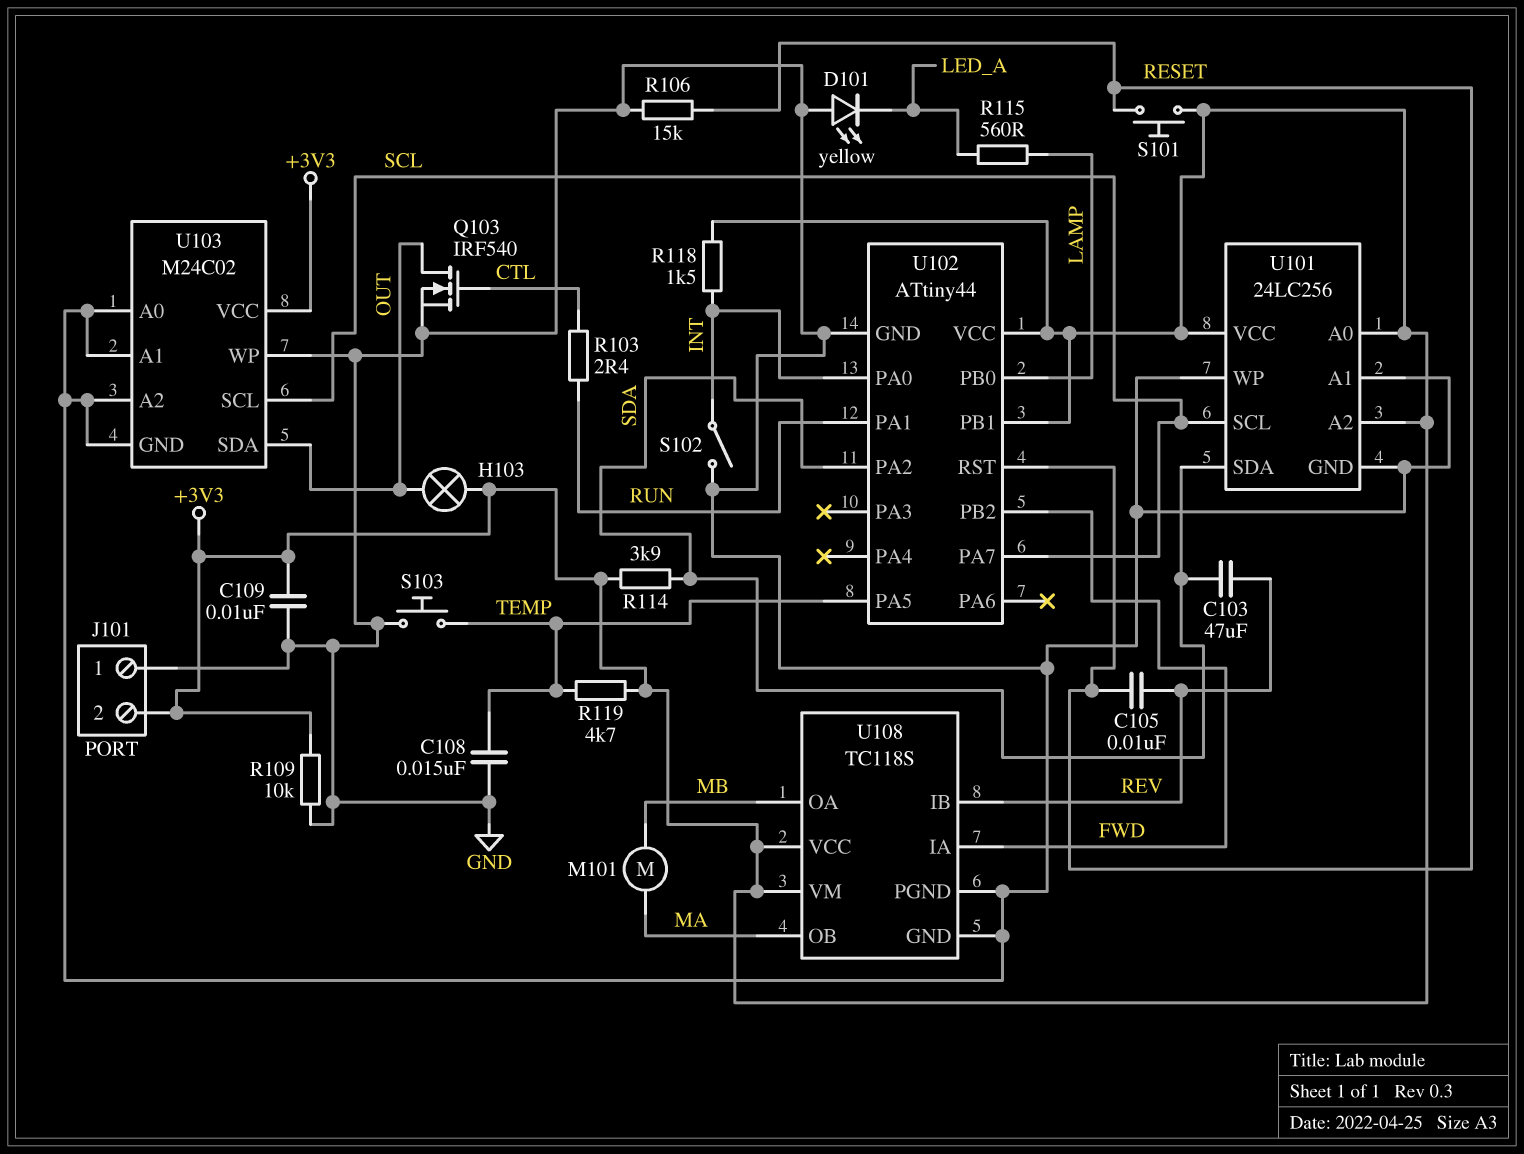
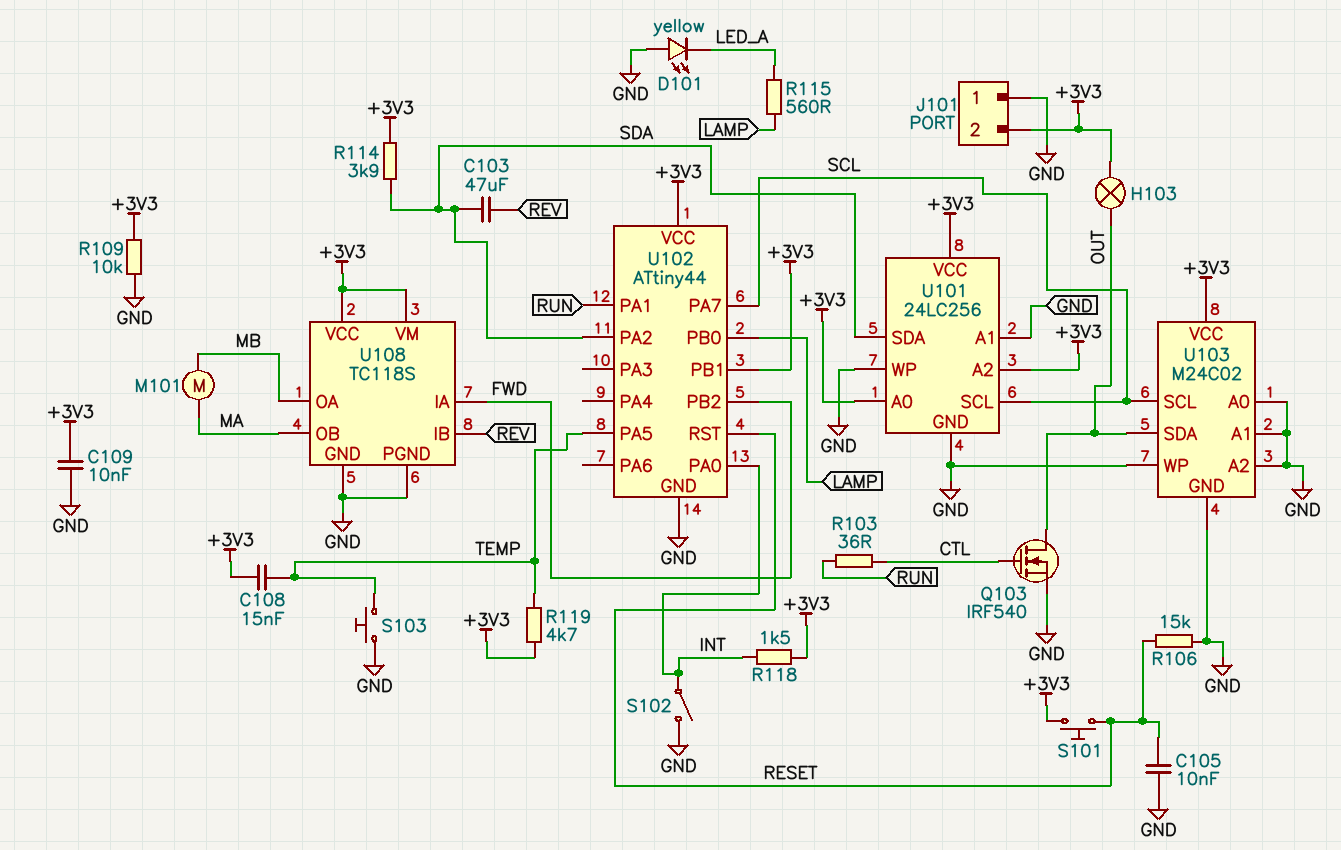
C105: 10nF (RESET, REV) -> 10nF (GND, RESET)
C108: 15nF (GND, TEMP) -> 15nF (+3V3, TEMP)
R103: 2.4 (CTL, RUN) -> 36 (CTL, RUN)

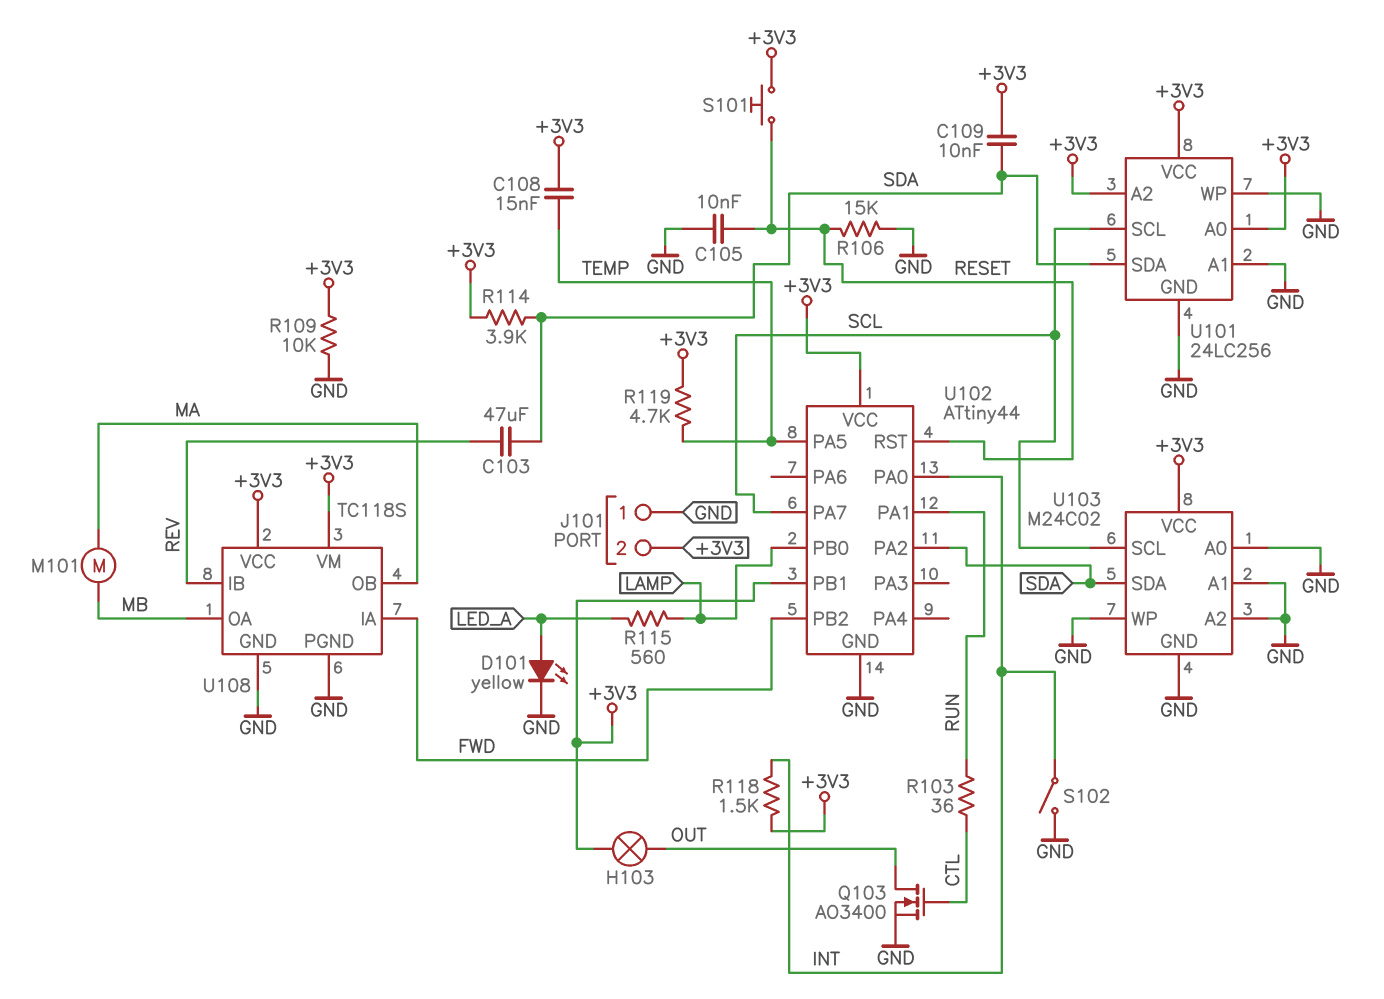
C109: 10nF (+3V3, GND) -> 10nF (+3V3, SDA)
D101: LED yellow (A GND, K LED_A) -> LED yellow (A LED_A, K GND)
Q103: NMOS IRF540 (G CTL, D OUT, S GND) -> NMOS AO3400 (G CTL, D OUT, S GND)
S103: button (GND, TEMP) -> none
U103 pin SDA: OUT -> SDA

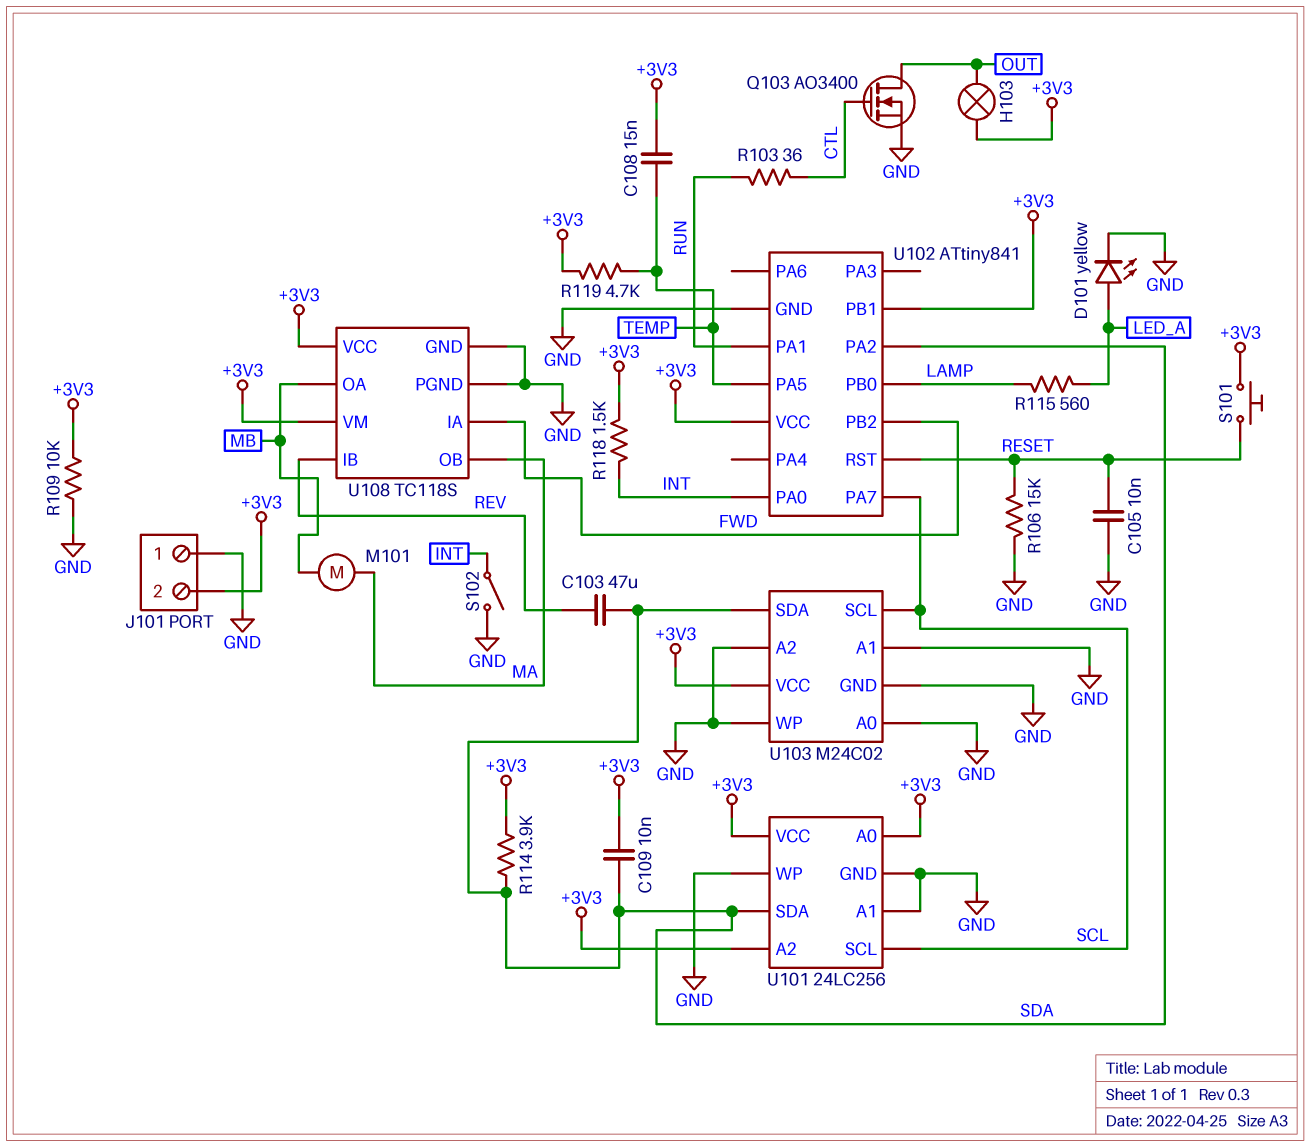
U102: ATtiny44 -> ATtiny841

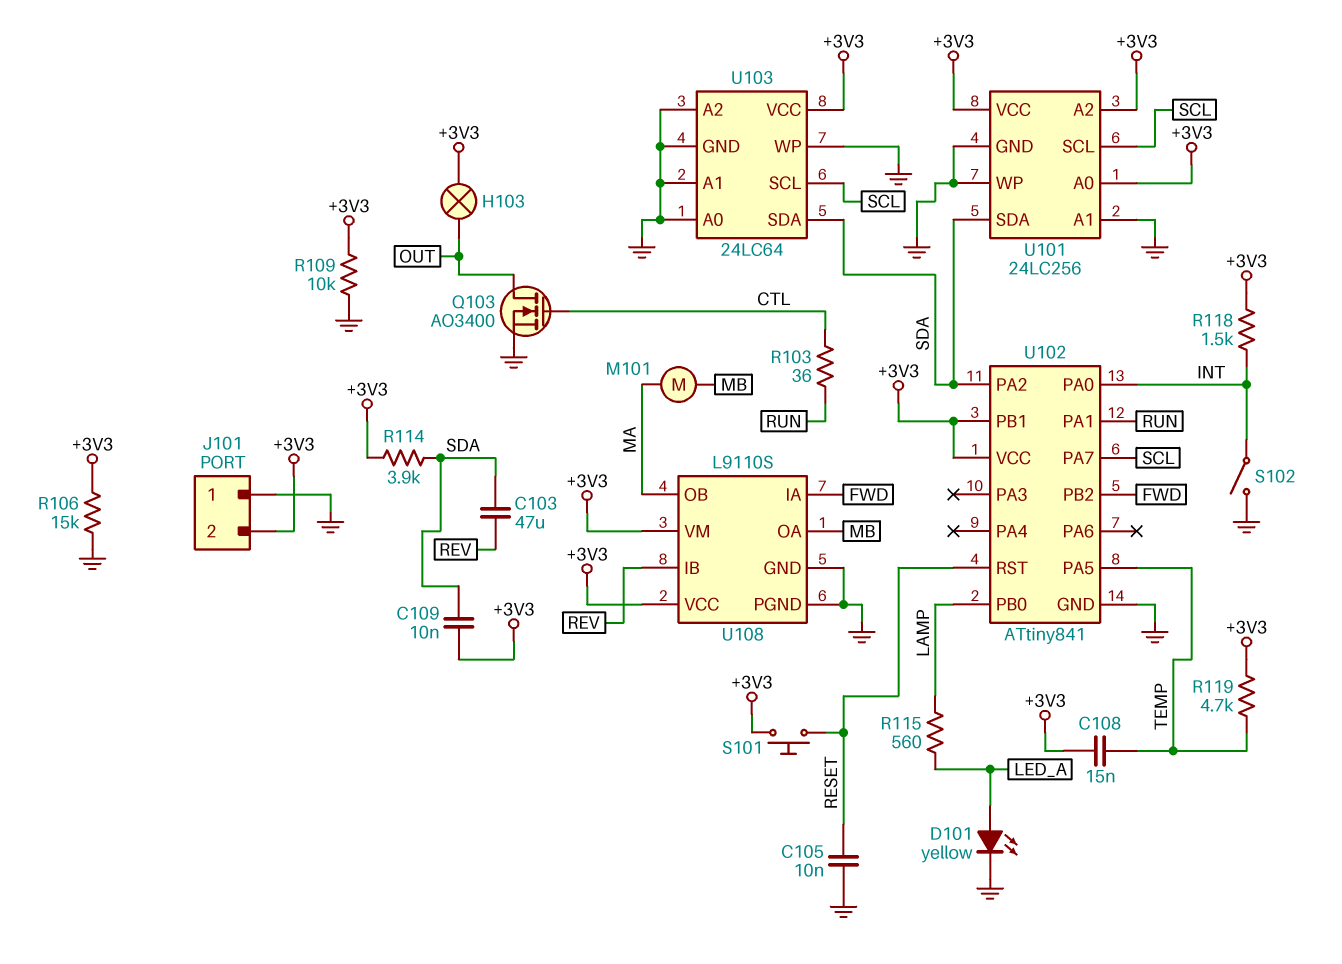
R106: 15k (GND, RESET) -> 15k (+3V3, GND)
U103: M24C02 -> 24LC64
U108: TC118S -> L9110S

